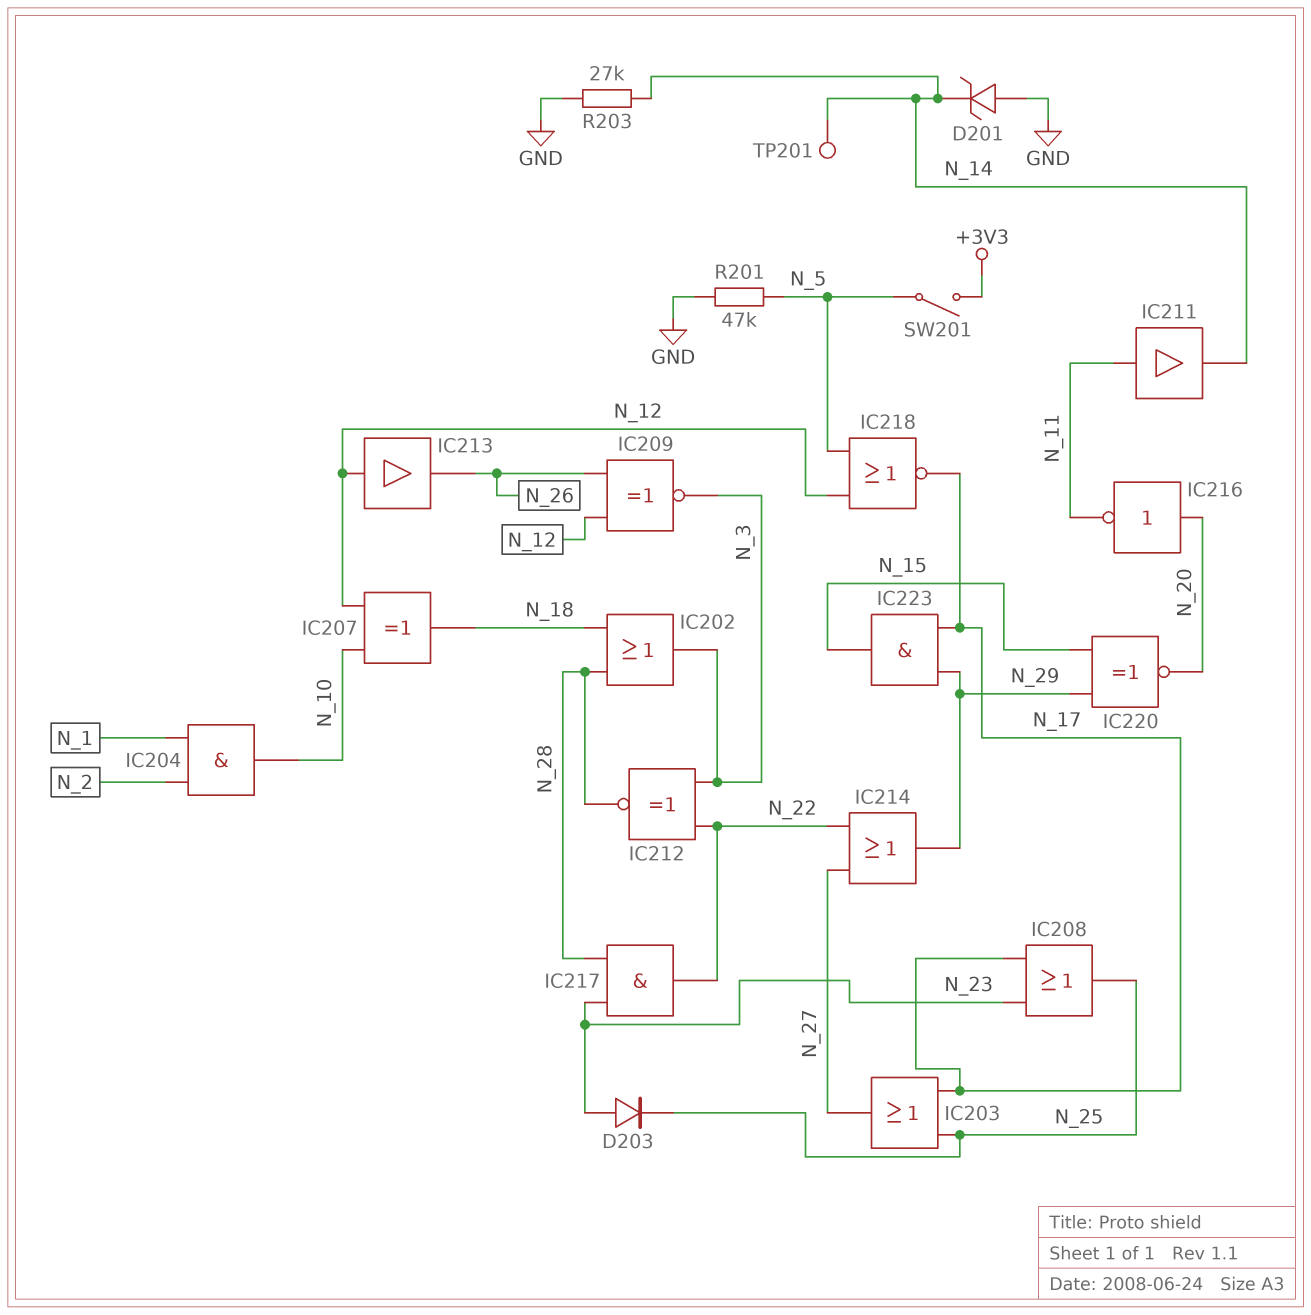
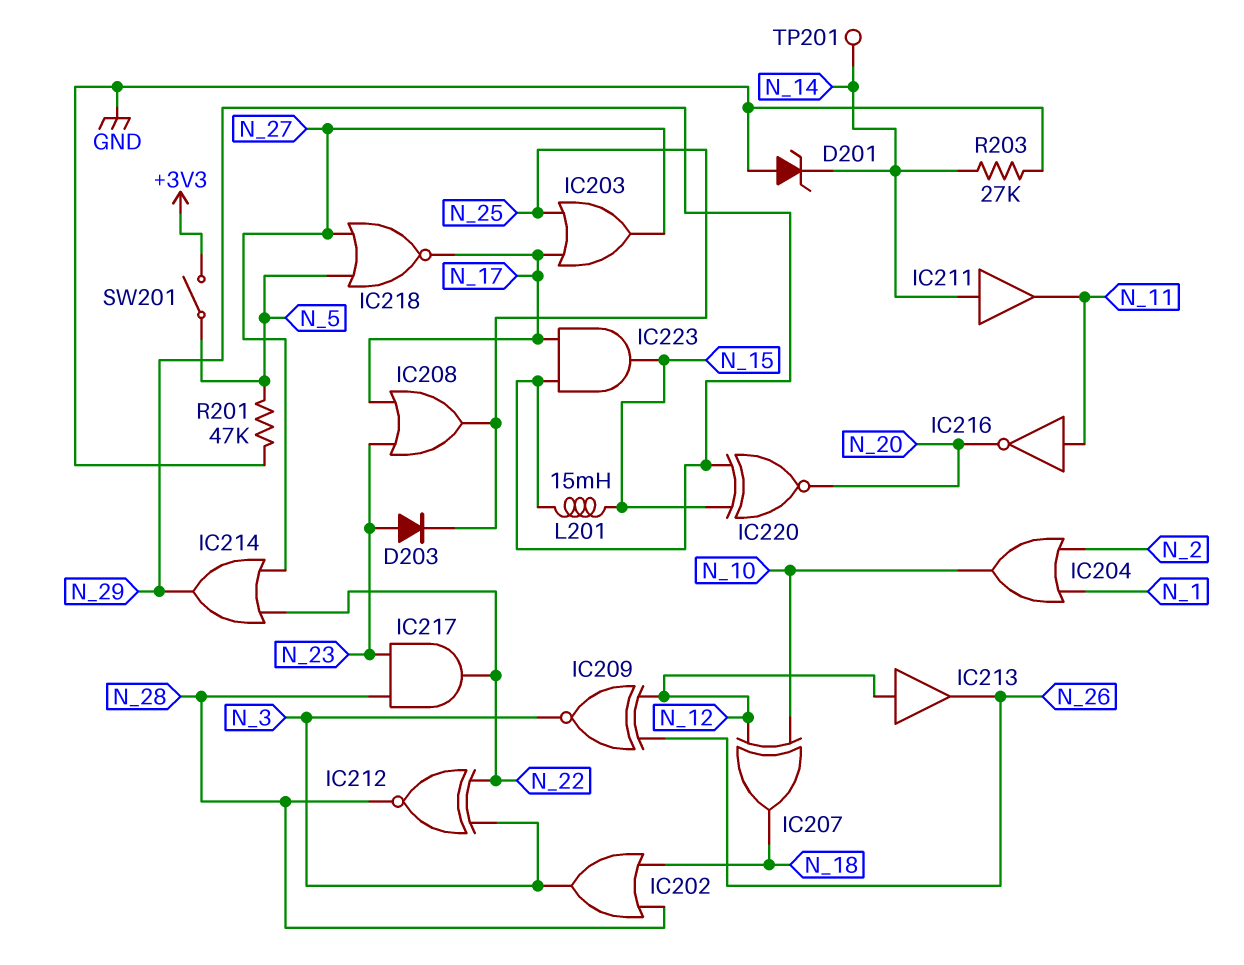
IC204: AND (in N_1, in N_2, out N_10) -> OR (in N_1, in N_2, out N_10)
IC211: buffer (in N_11, out N_14) -> buffer (in N_14, out N_11)
IC216: NOT (in N_20, out N_11) -> NOT (in N_11, out N_20)
IC218: NOR (in N_5, in N_12, out N_17) -> NOR (in N_5, in N_27, out N_17)
L201: none -> 15mH (N_15, N_29)

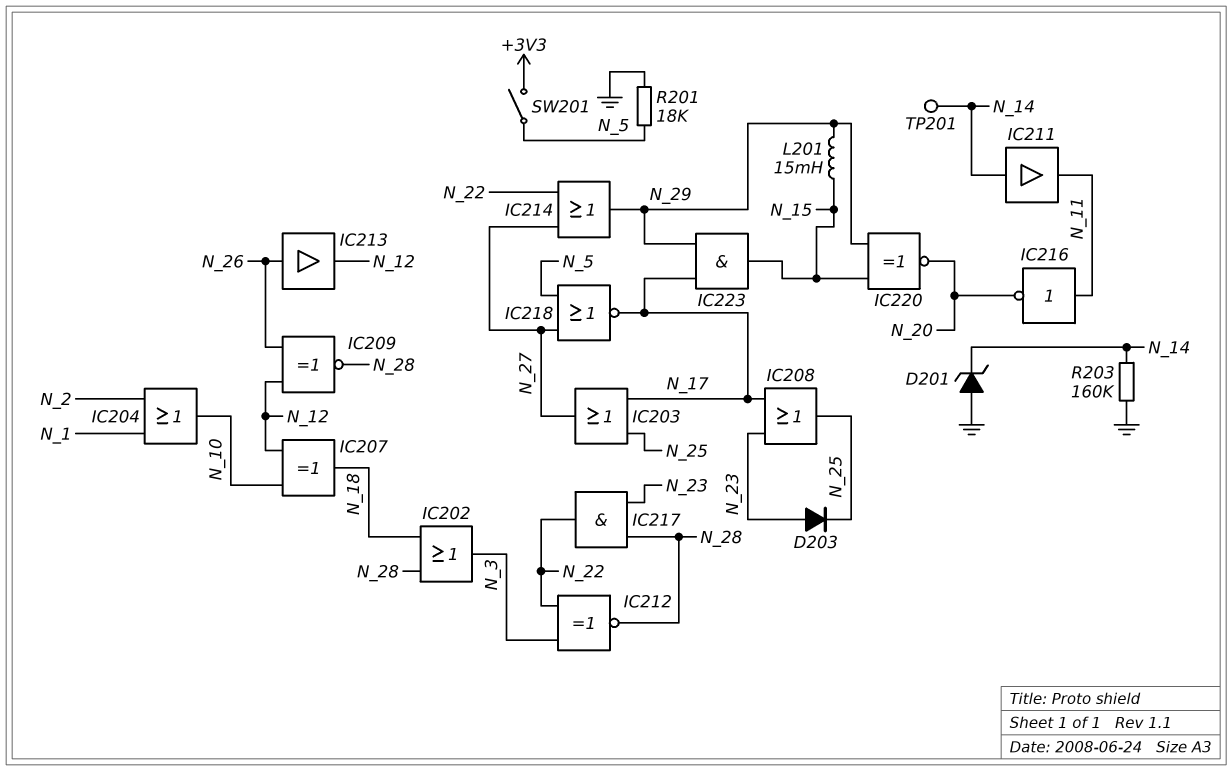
IC209: XNOR (in N_12, in N_26, out N_3) -> XNOR (in N_12, in N_26, out N_28)
IC213: buffer (in N_12, out N_26) -> buffer (in N_26, out N_12)
R201: 47k (GND, N_5) -> 18k (GND, N_5)
R203: 27k (GND, N_14) -> 160k (GND, N_14)

